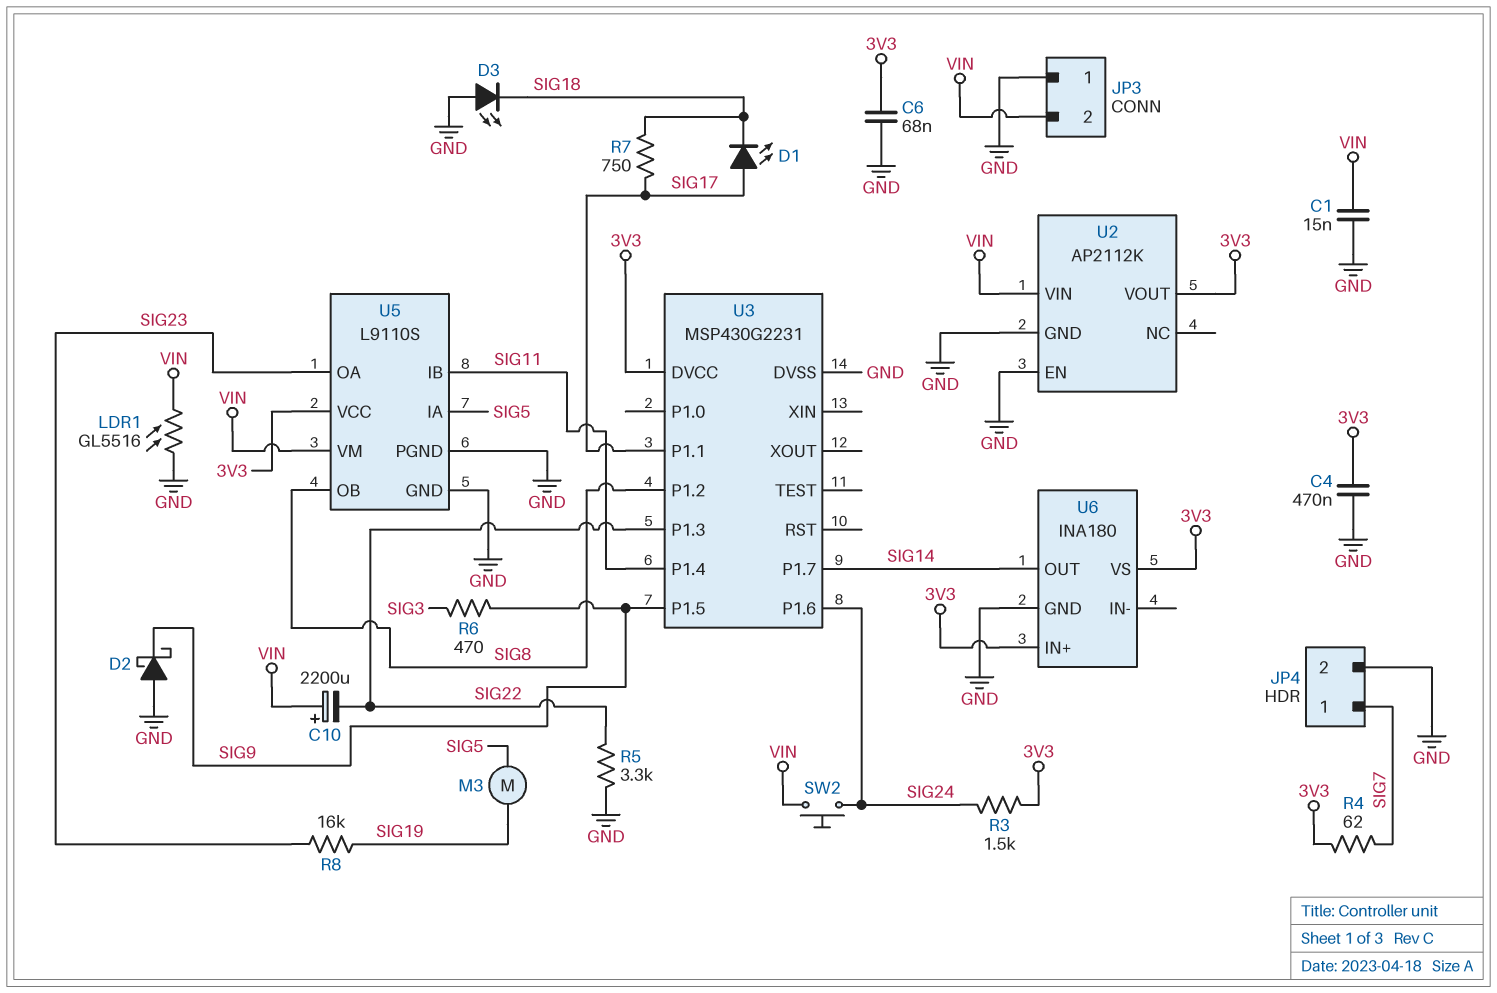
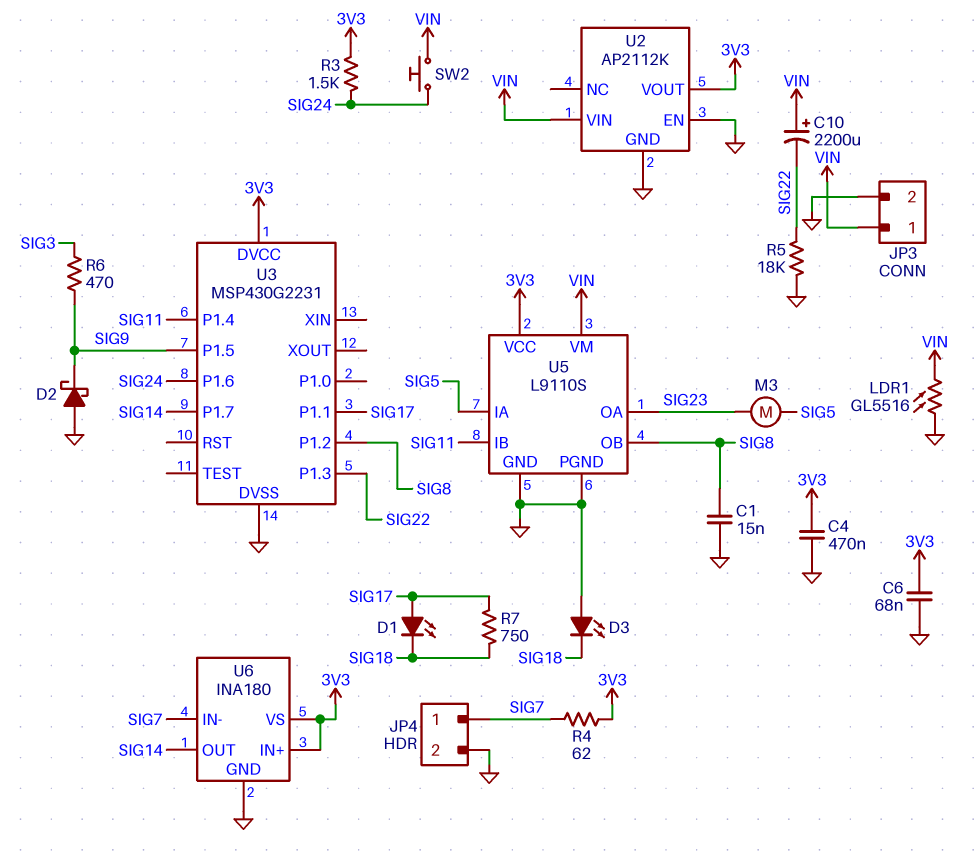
C1: 15nF (GND, VIN) -> 15nF (GND, SIG8)
JP3 pin 1: GND -> VIN
JP3 pin 2: VIN -> GND
M3: motor (SIG5, SIG19) -> motor (SIG5, SIG23)
R5: 3.3k (GND, SIG22) -> 18k (GND, SIG22)
R8: 16k (SIG19, SIG23) -> none
U6 pin IN-: none -> SIG7

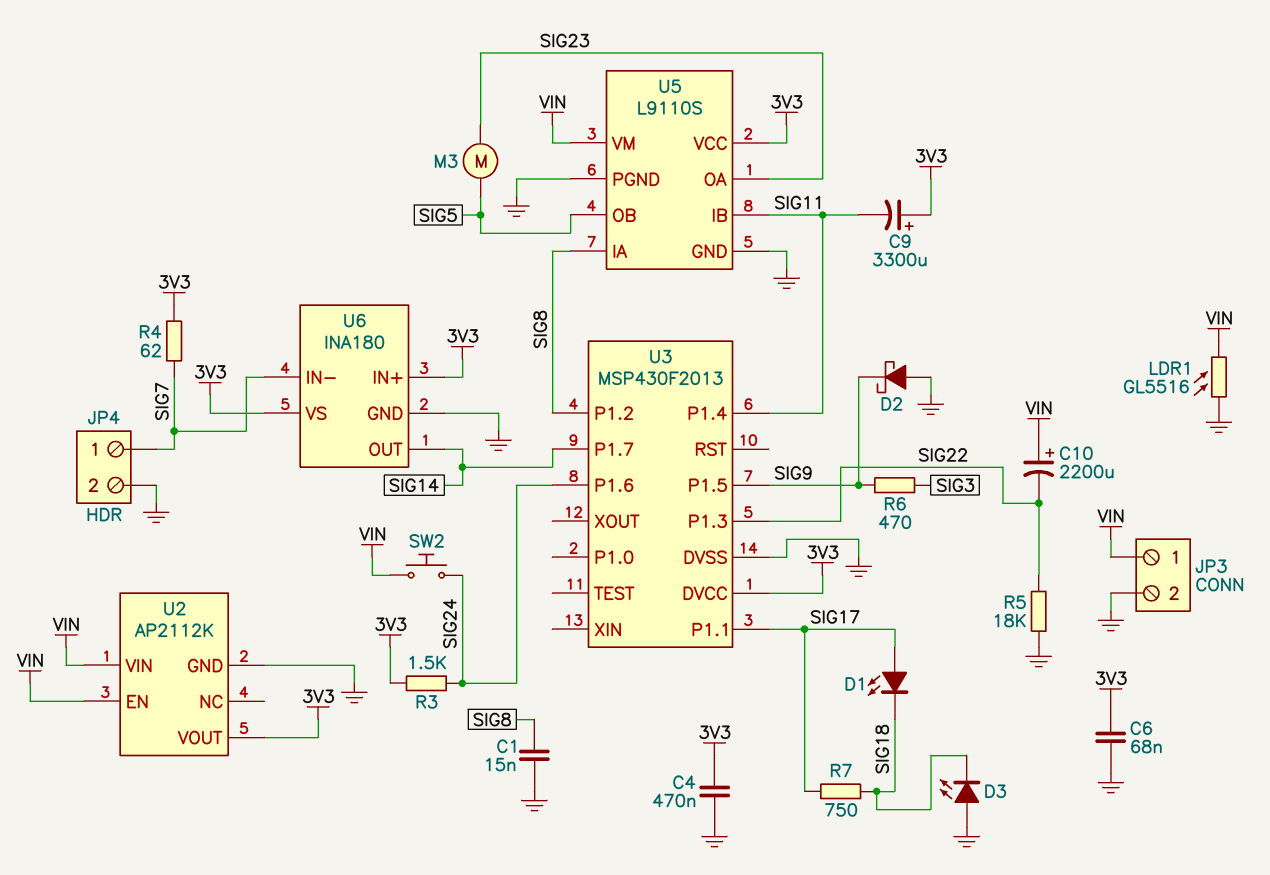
C9: none -> 3300uF (plus 3V3, minus SIG11)
U2 pin EN: GND -> VIN
U3: MSP430G2231 -> MSP430F2013
U5 pin IA: SIG5 -> SIG8
U5 pin OB: SIG8 -> SIG5

